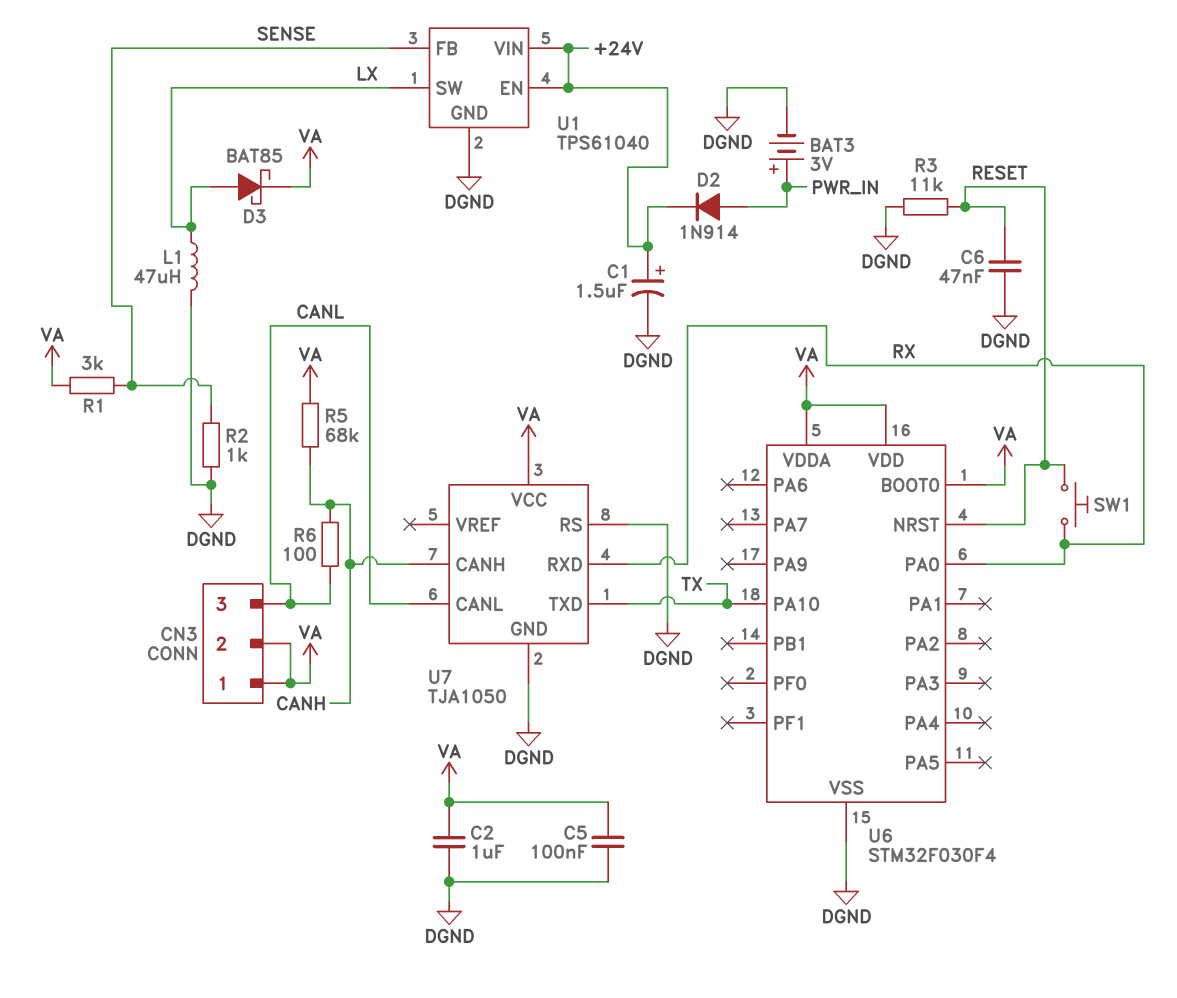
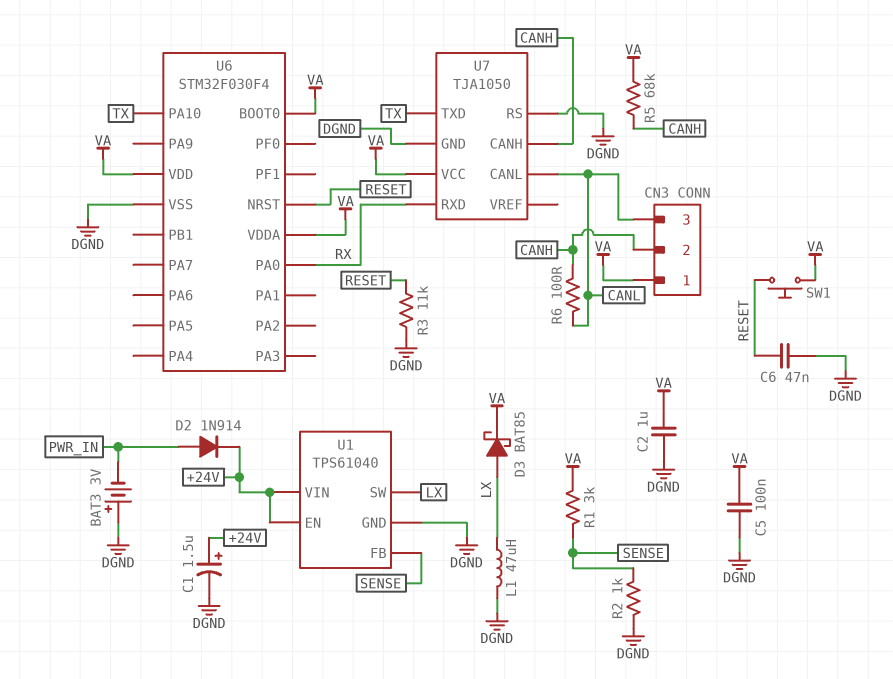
BAT3: 3V (plus PWR_IN, minus DGND) -> 3V (plus DGND, minus PWR_IN)
CN3 pin 2: VA -> CANH
SW1: button (RESET, RX) -> button (RESET, VA)

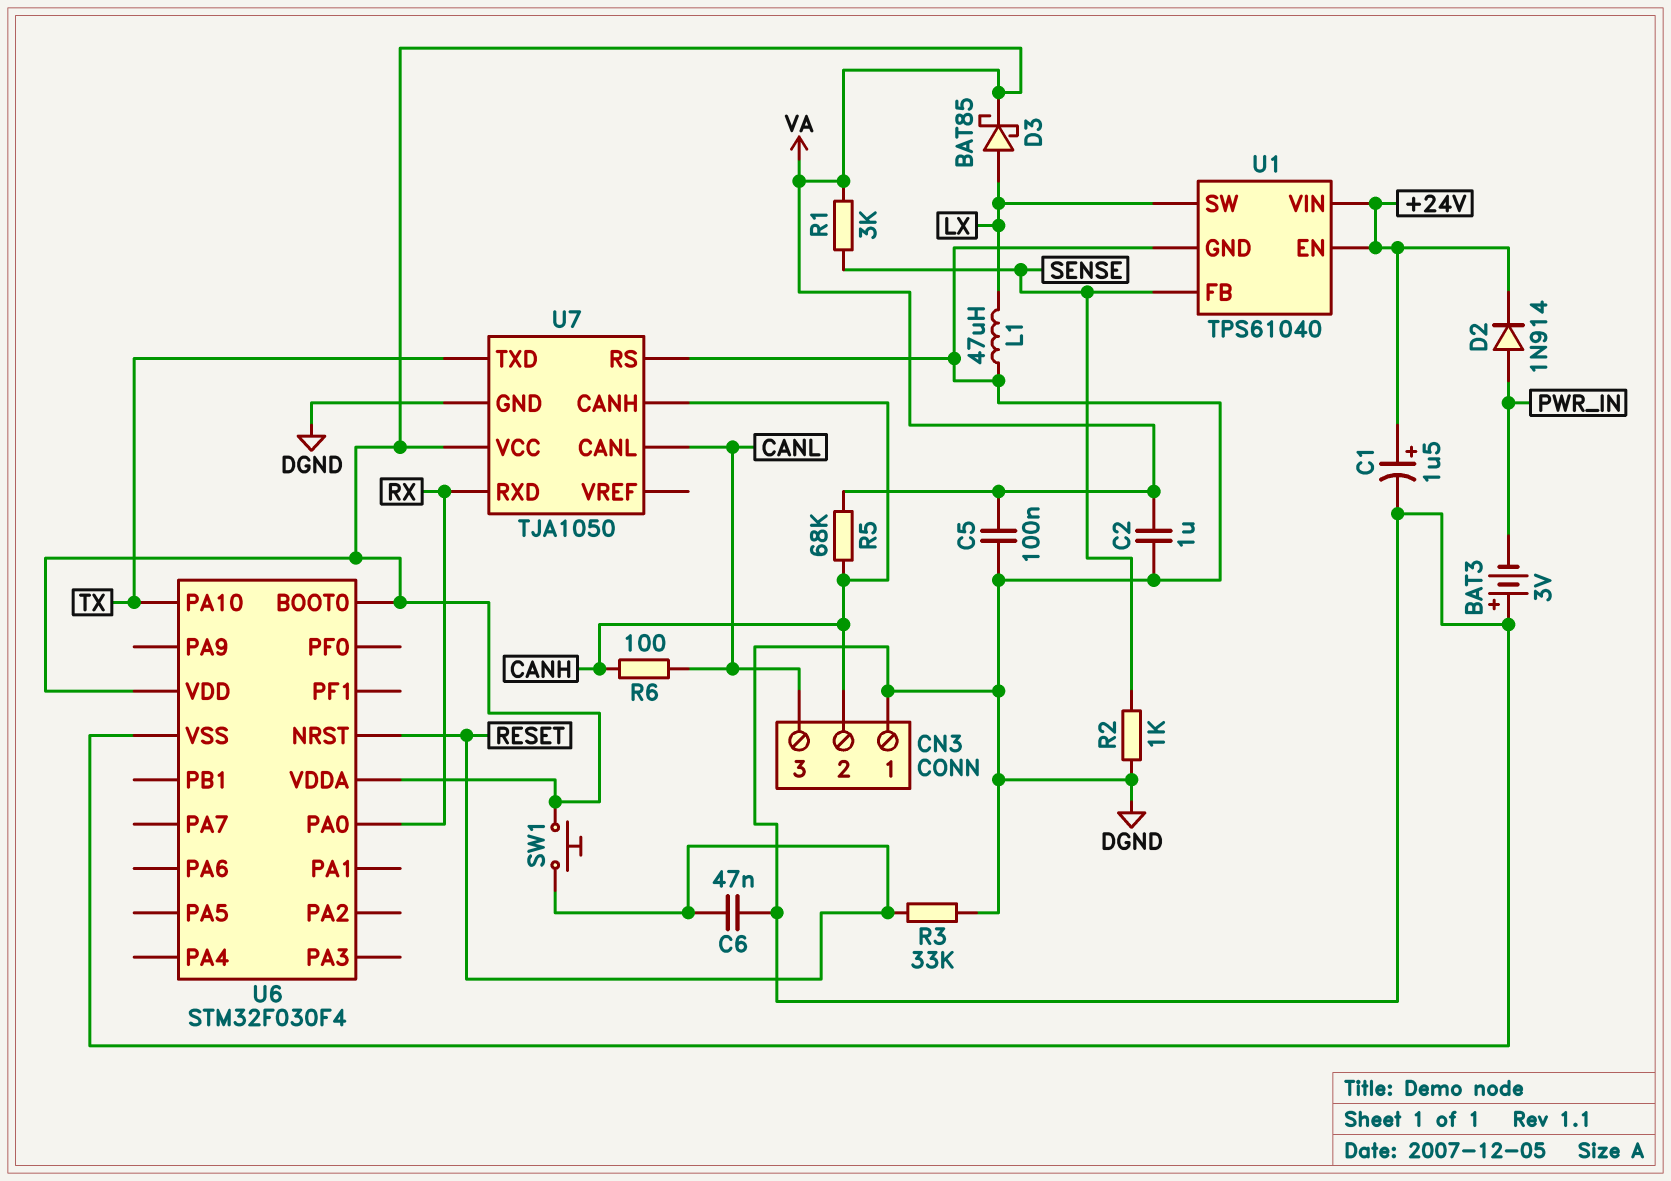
CN3 pin 1: VA -> DGND
R3: 11k (DGND, RESET) -> 33k (DGND, RESET)

